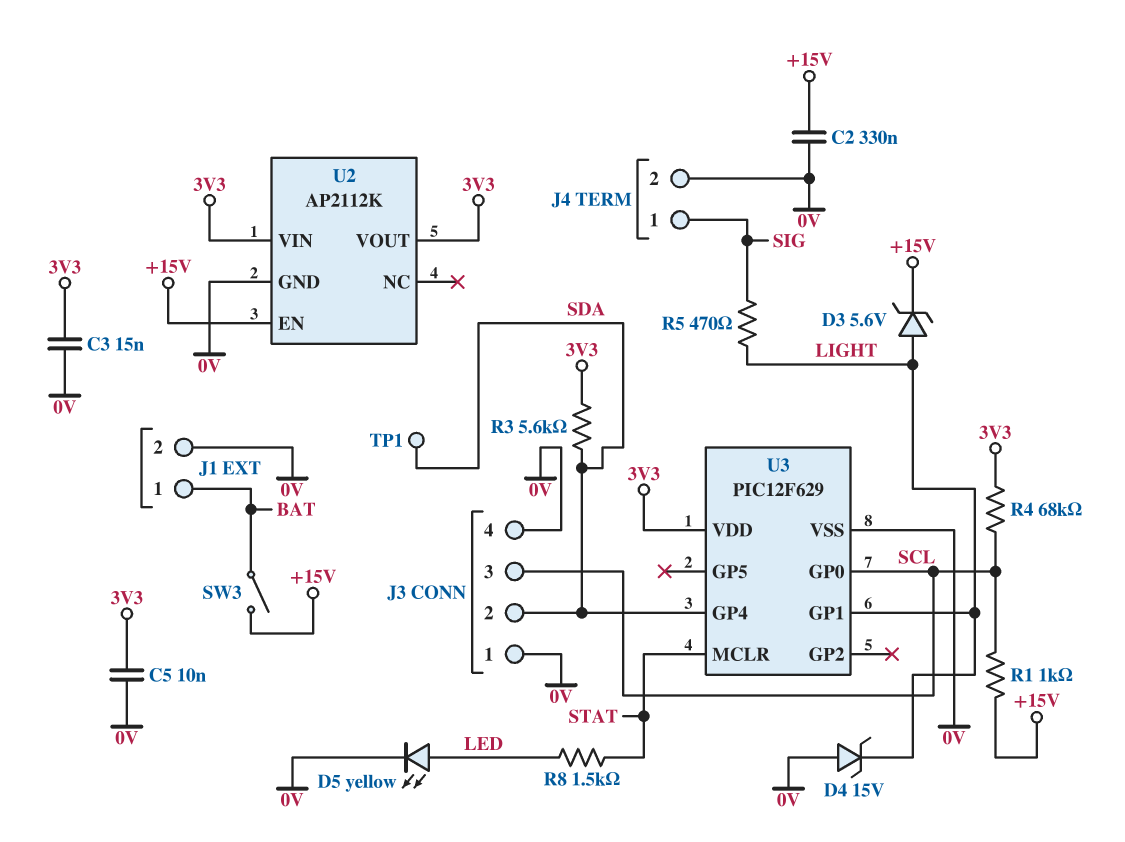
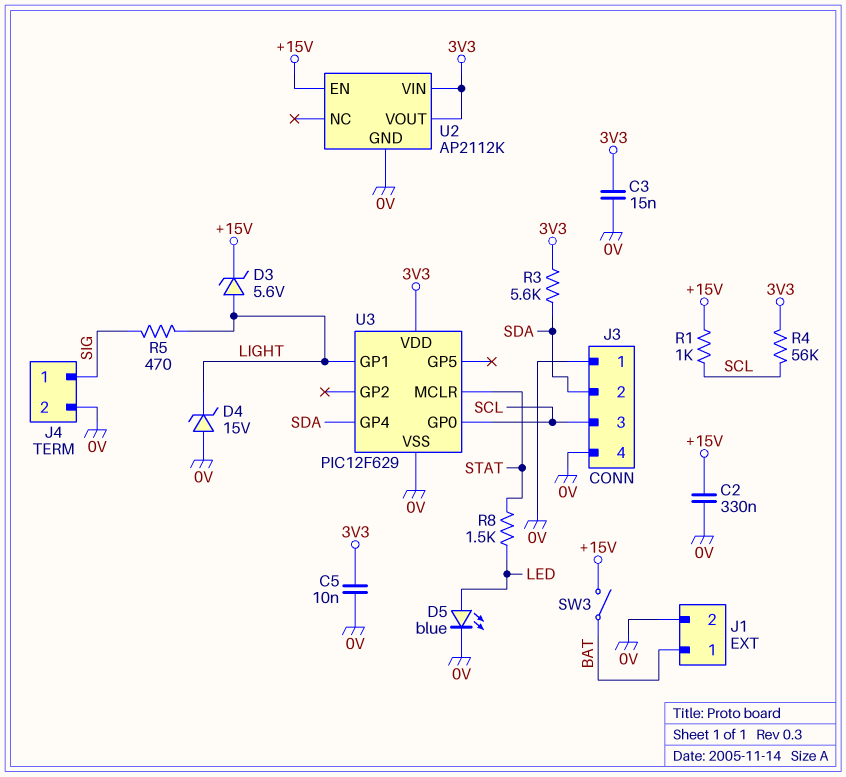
D5: LED yellow (A LED, K 0V) -> LED blue (A LED, K 0V)
R4: 68k (3V3, SCL) -> 56k (3V3, SCL)
TP1: test point (SDA) -> none

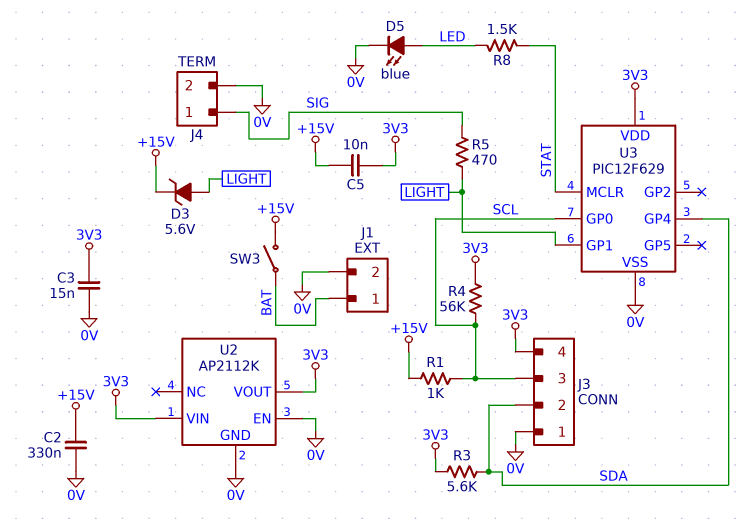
C5: 10nF (0V, 3V3) -> 10nF (+15V, 3V3)
D4: zener 15V (A 0V, K LIGHT) -> none
J3 pin 4: 0V -> 3V3
U2 pin EN: +15V -> 0V

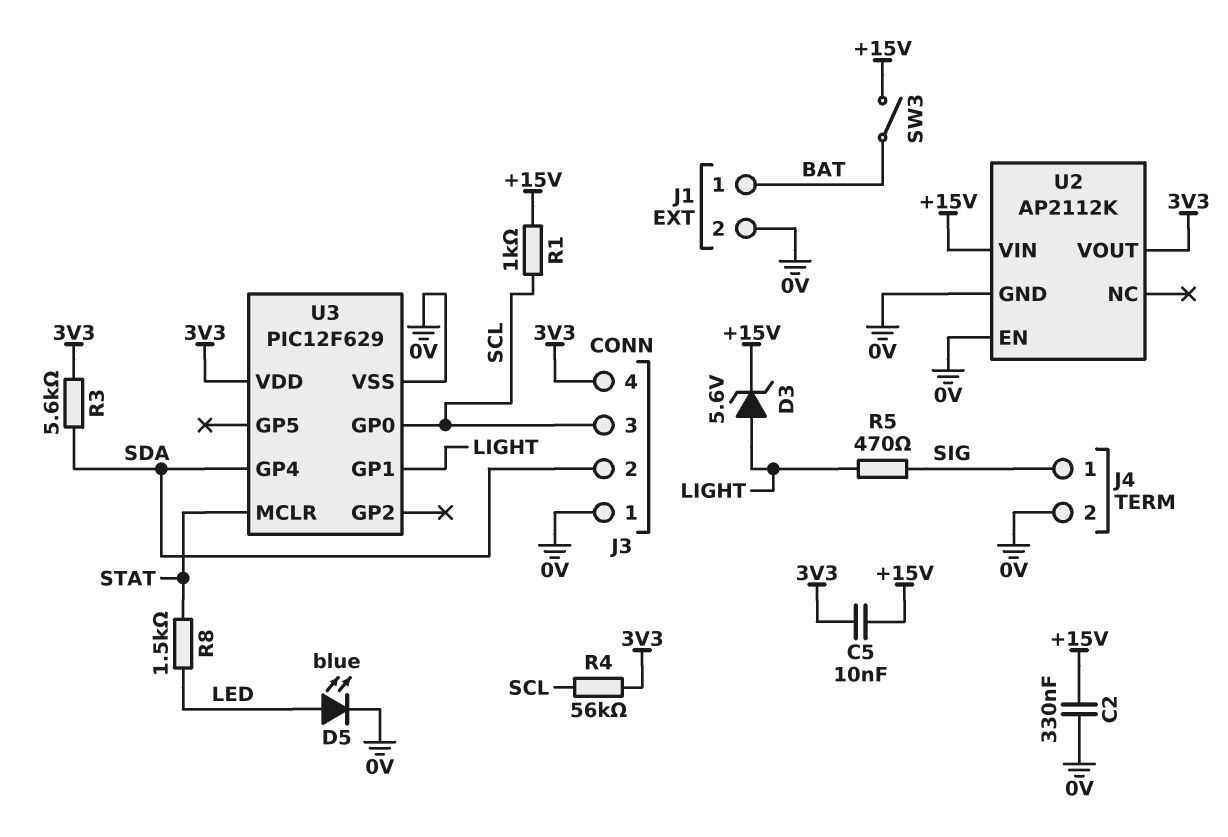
C3: 15nF (0V, 3V3) -> none
U2 pin VIN: 3V3 -> +15V

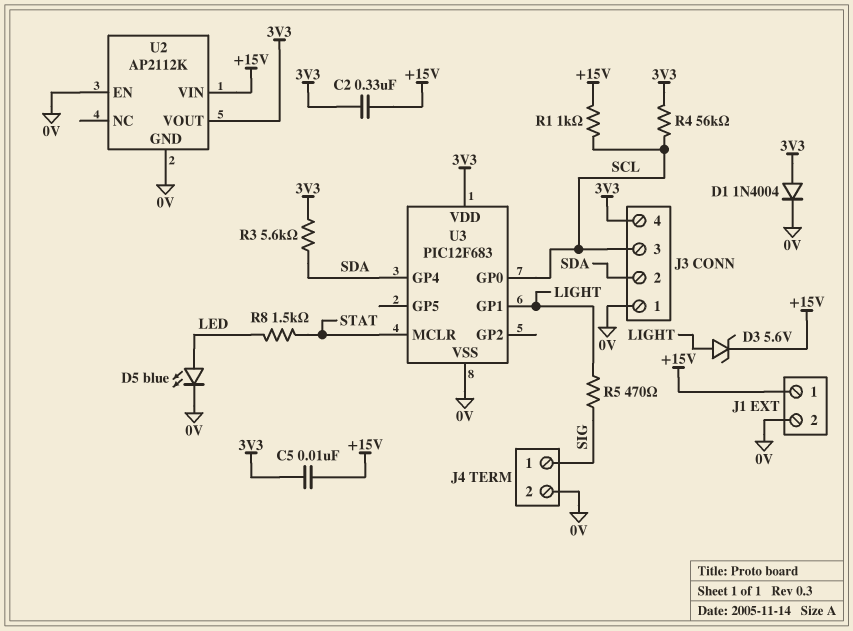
C2: 330nF (+15V, 0V) -> 330nF (+15V, 3V3)
D1: none -> diode 1N4004 (A 3V3, K 0V)
J1 pin 1: BAT -> +15V
SW3: switch (+15V, BAT) -> none
U3: PIC12F629 -> PIC12F683

